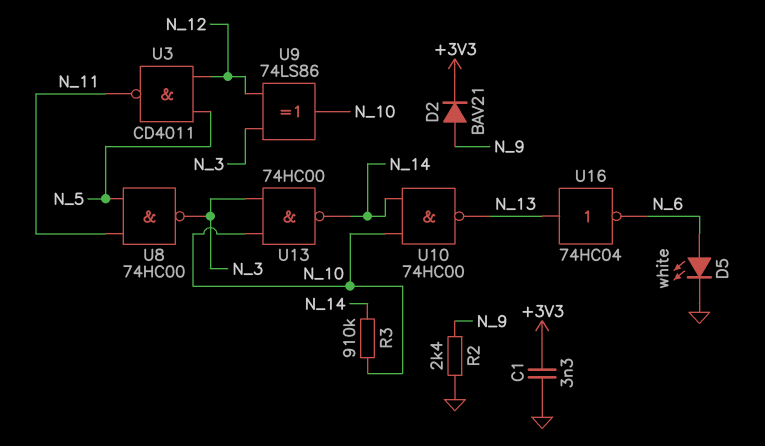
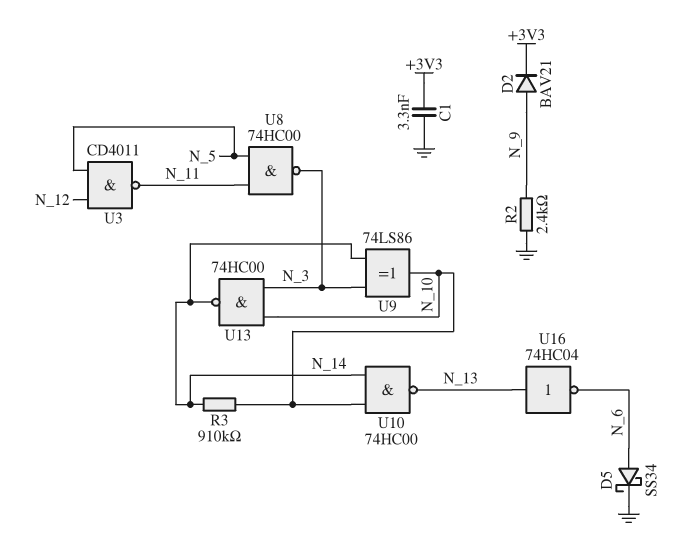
D5: LED white (A N_6, K GND) -> schottky SS34 (A N_6, K GND)
U9: XOR 74LS86 (in N_3, in N_12, out N_10) -> XOR 74LS86 (in N_3, in N_14, out N_10)

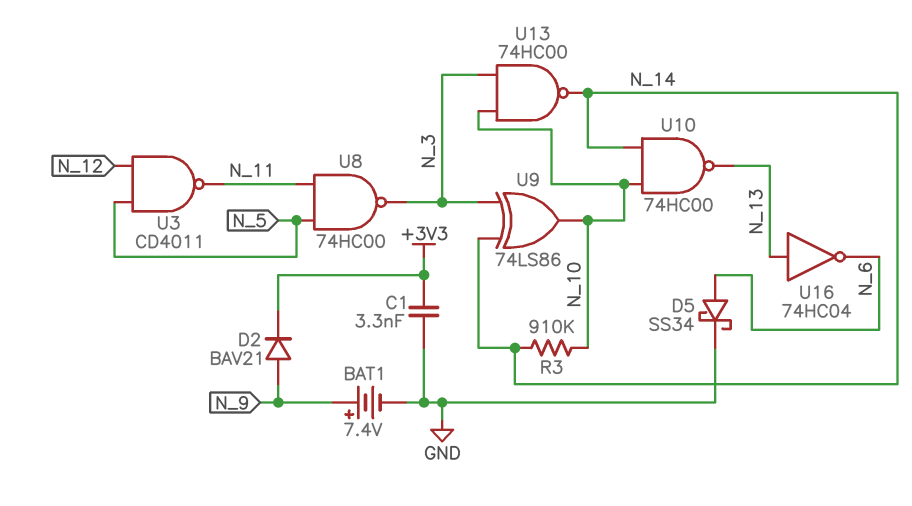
BAT1: none -> 7.4V (plus N_9, minus GND)
R2: 2.4k (GND, N_9) -> none

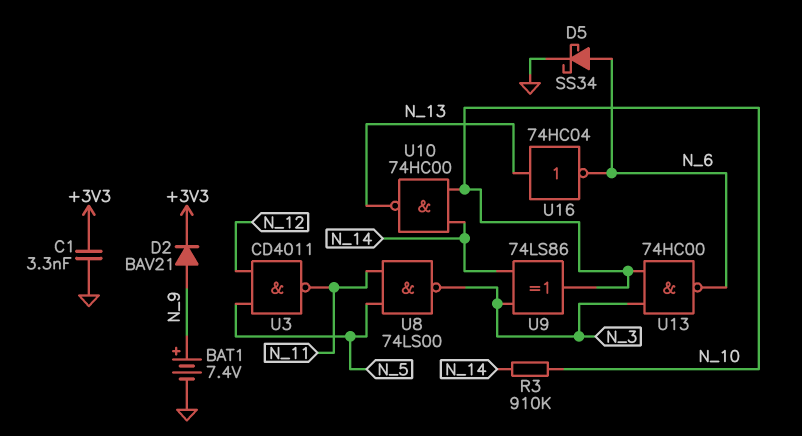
U8: NAND 74HC00 (in N_5, in N_11, out N_3) -> NAND 74LS00 (in N_5, in N_11, out N_3)
U13: NAND 74HC00 (in N_3, in N_10, out N_14) -> NAND 74HC00 (in N_3, in N_10, out N_6)

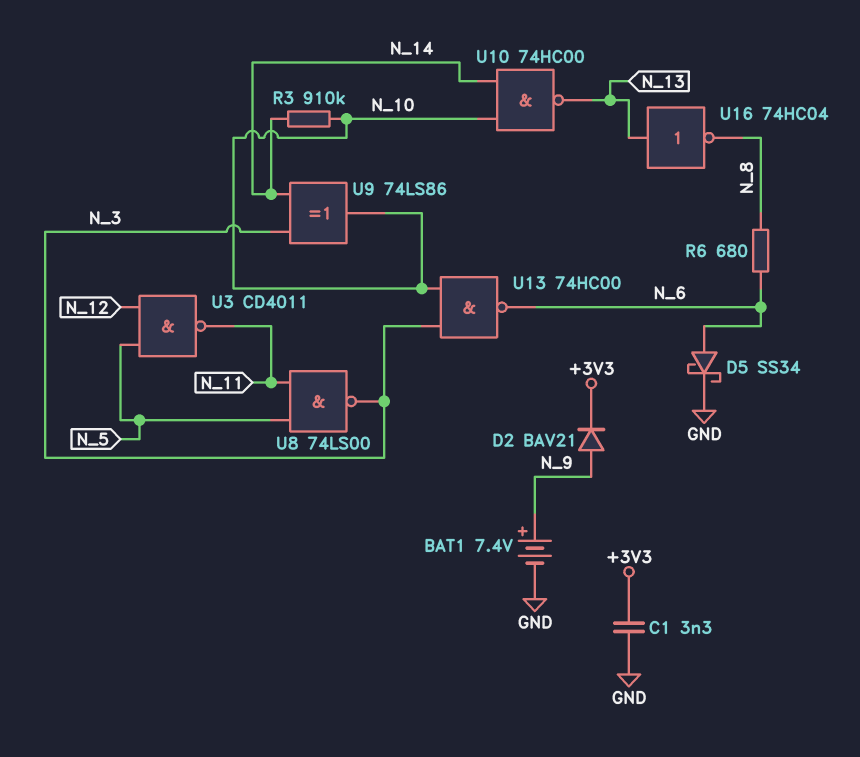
R6: none -> 680 (N_6, N_8)
U16: NOT 74HC04 (in N_13, out N_6) -> NOT 74HC04 (in N_13, out N_8)

